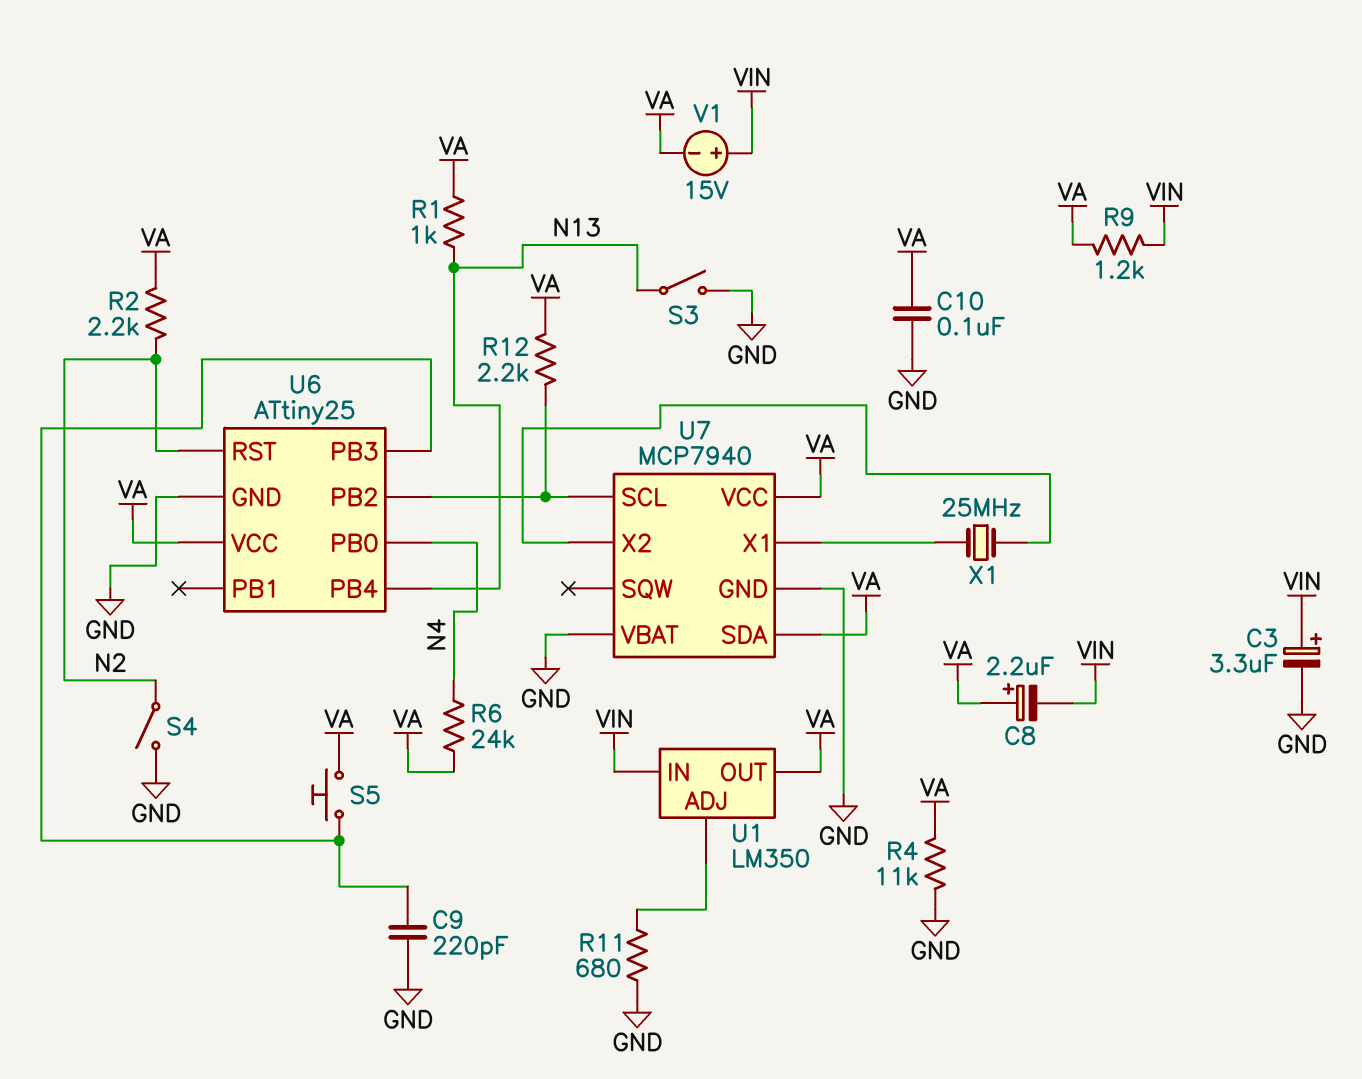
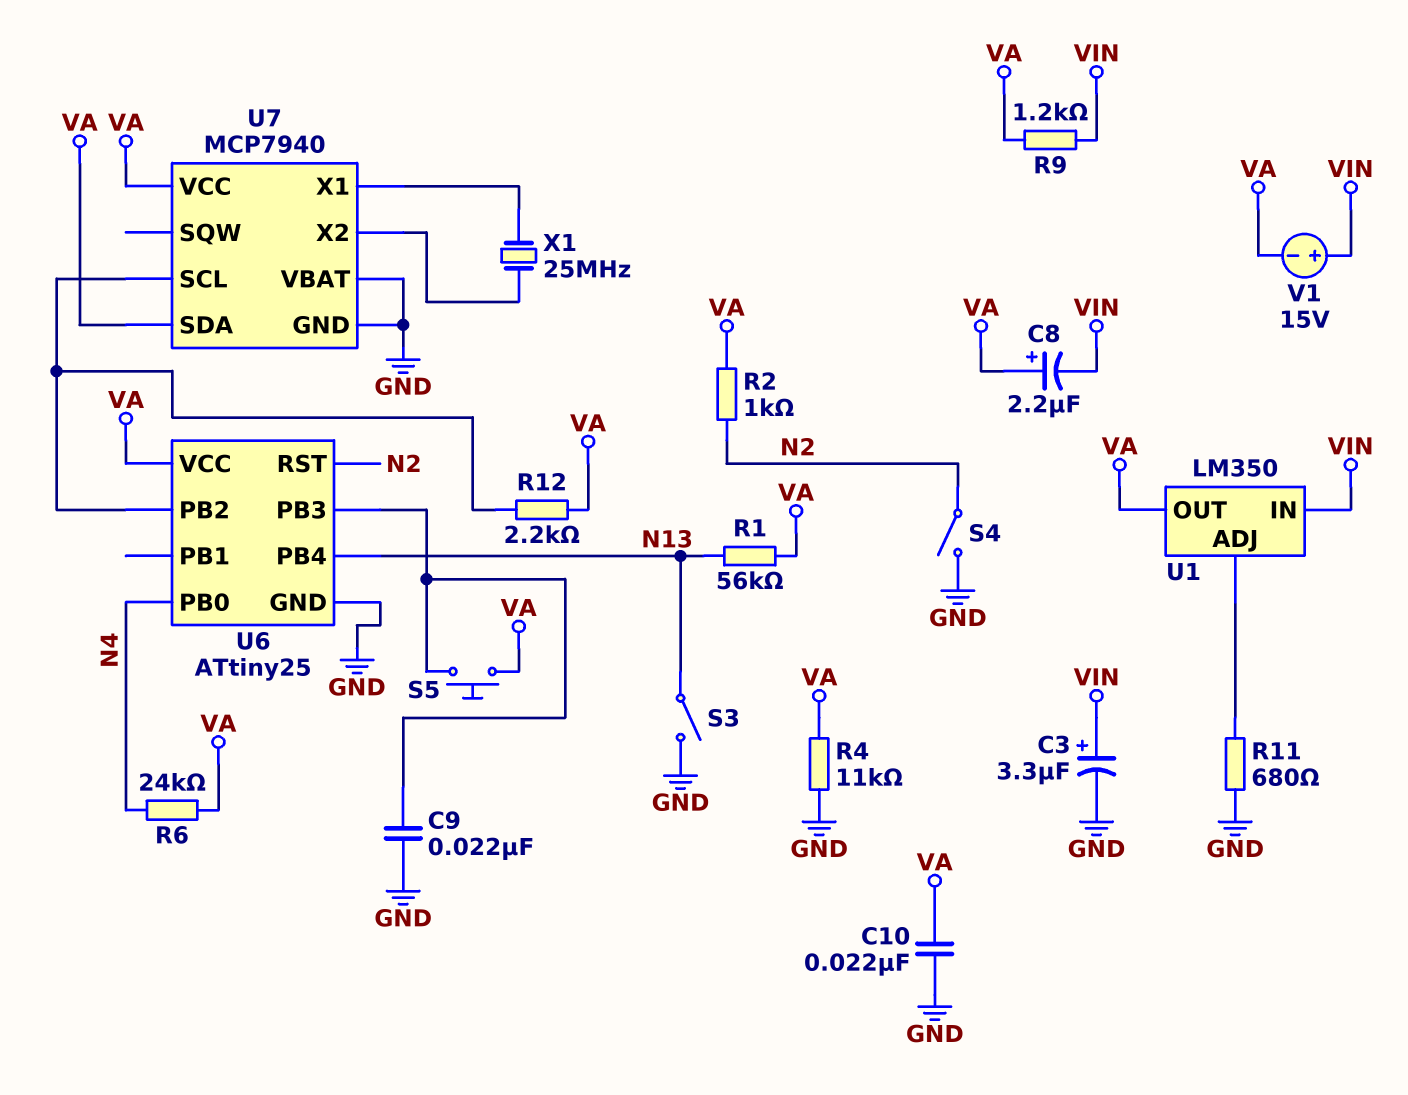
C9: 220pF (GND, U6/PB3) -> 22nF (GND, U6/PB3)
C10: 100nF (GND, VA) -> 22nF (GND, VA)
R1: 1k (N13, VA) -> 56k (N13, VA)
R2: 2.2k (N2, VA) -> 1k (N2, VA)

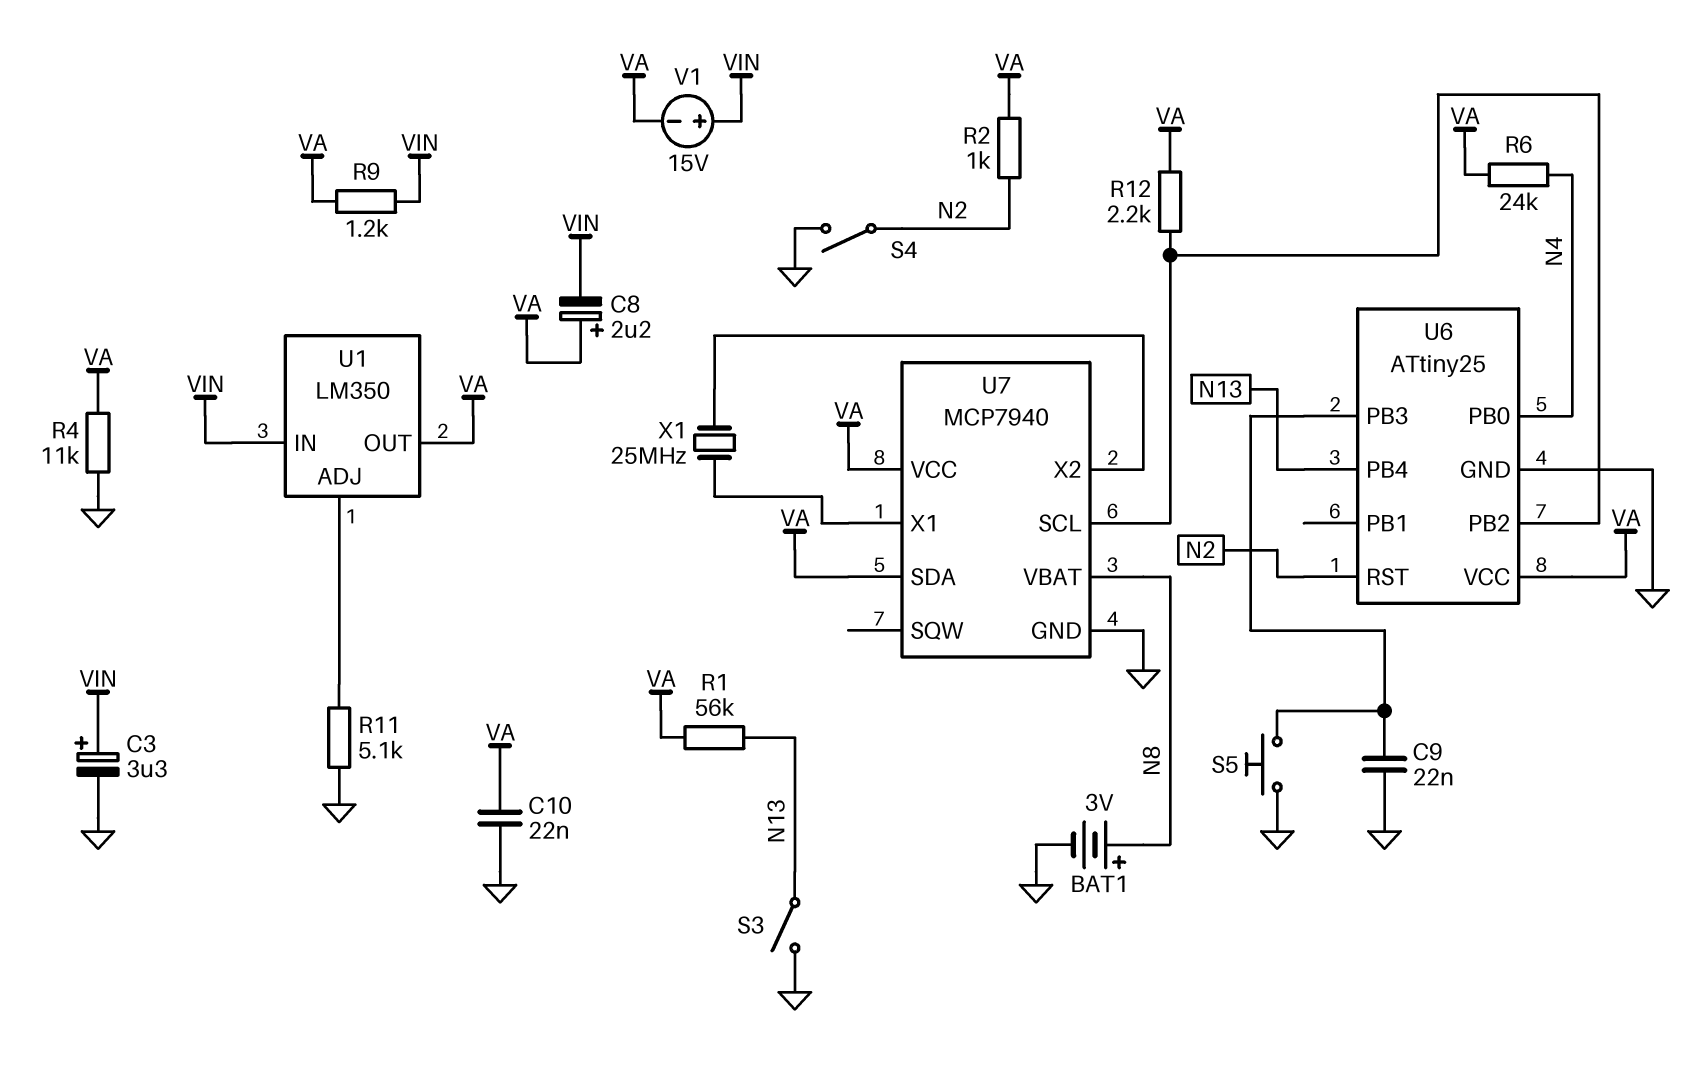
BAT1: none -> 3V (plus N8, minus GND)
R11: 680 (GND, U1/ADJ) -> 5.1k (GND, U1/ADJ)
S5: button (U6/PB3, VA) -> button (GND, U6/PB3)
U7 pin VBAT: GND -> N8

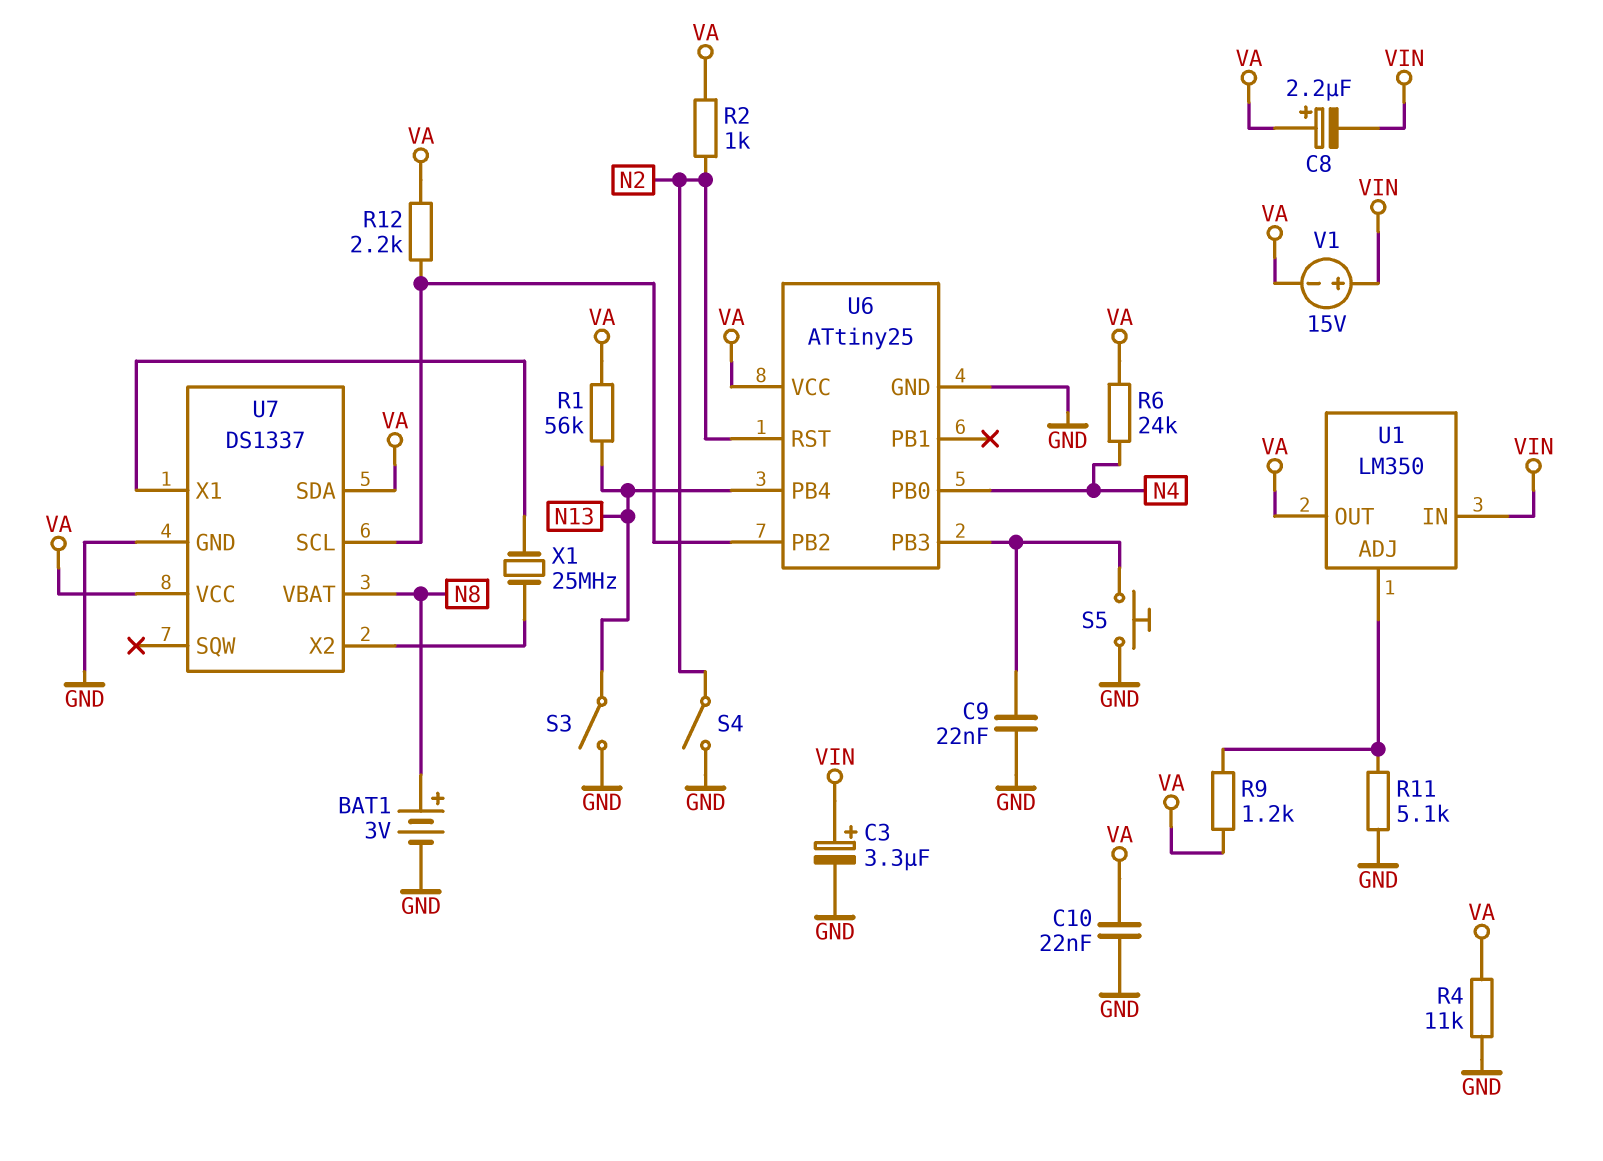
R9: 1.2k (VA, VIN) -> 1.2k (U1/ADJ, VA)
U7: MCP7940 -> DS1337

